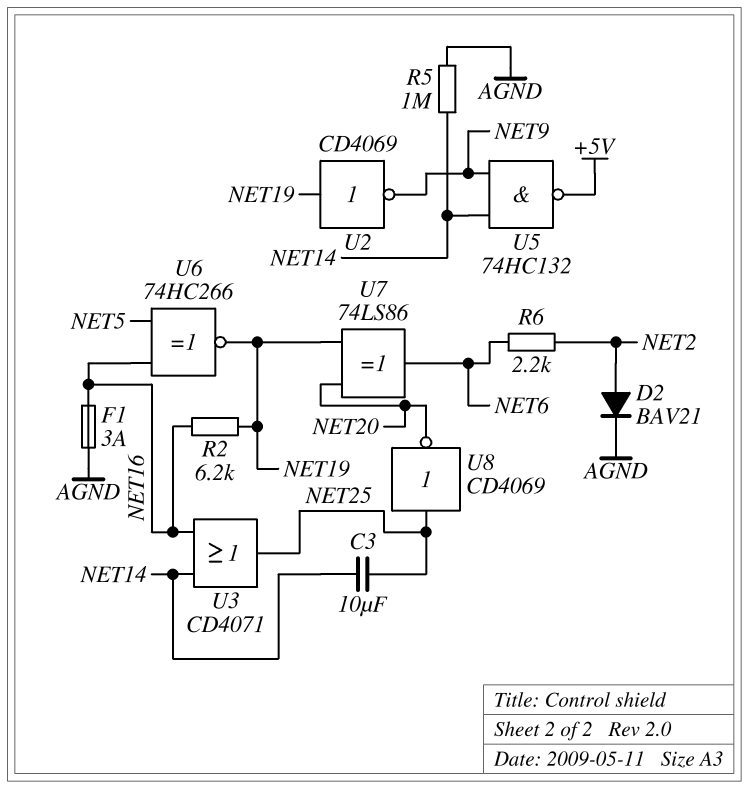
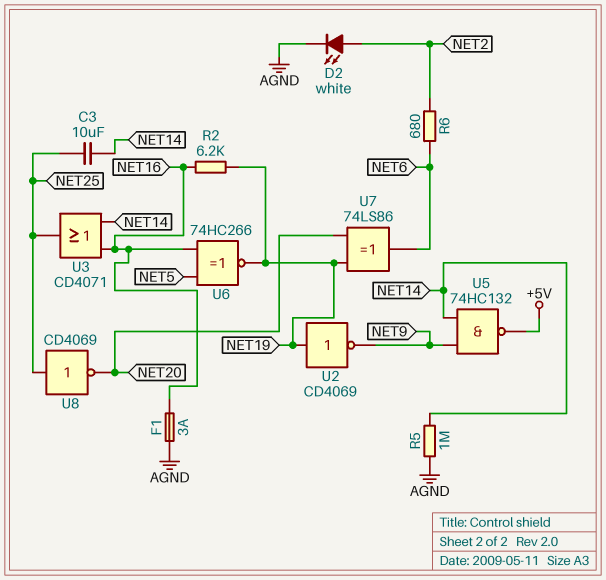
D2: diode BAV21 (A NET2, K AGND) -> LED white (A NET2, K AGND)
R6: 2.2k (NET2, NET6) -> 680 (NET2, NET6)

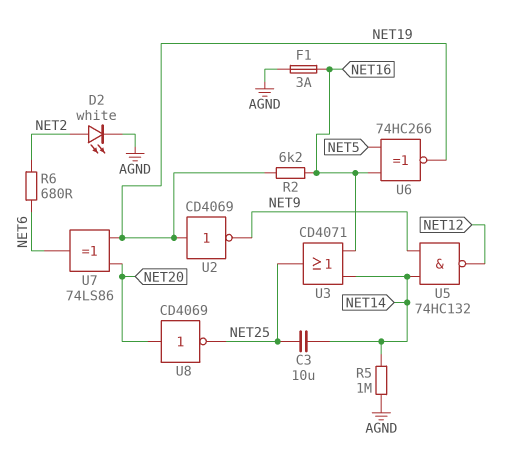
U5: NAND 74HC132 (in NET9, in NET14, out +5V) -> NAND 74HC132 (in NET9, in NET14, out NET12)
U8: NOT CD4069 (in NET25, out NET20) -> NOT CD4069 (in NET20, out NET25)

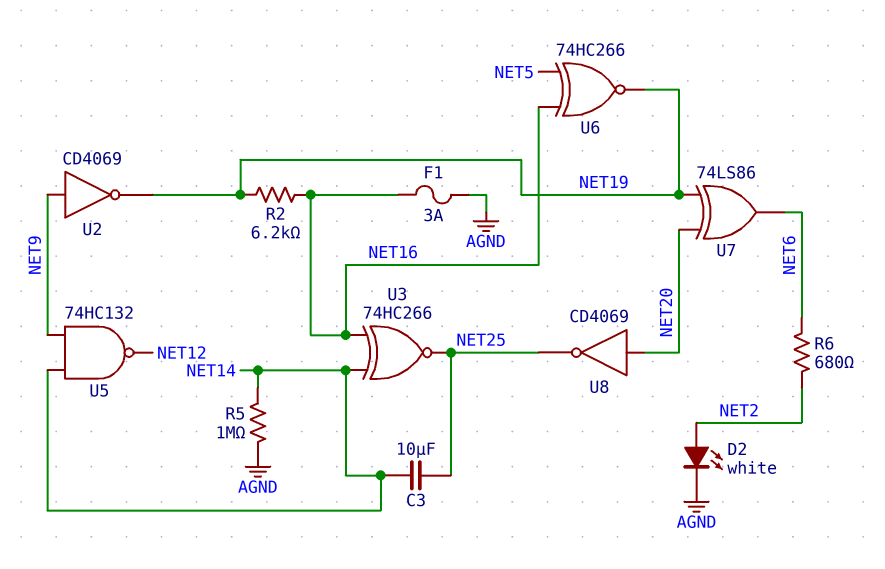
U2: NOT CD4069 (in NET19, out NET9) -> NOT CD4069 (in NET9, out NET19)
U3: OR CD4071 (in NET14, in NET16, out NET25) -> XNOR 74HC266 (in NET14, in NET16, out NET25)

